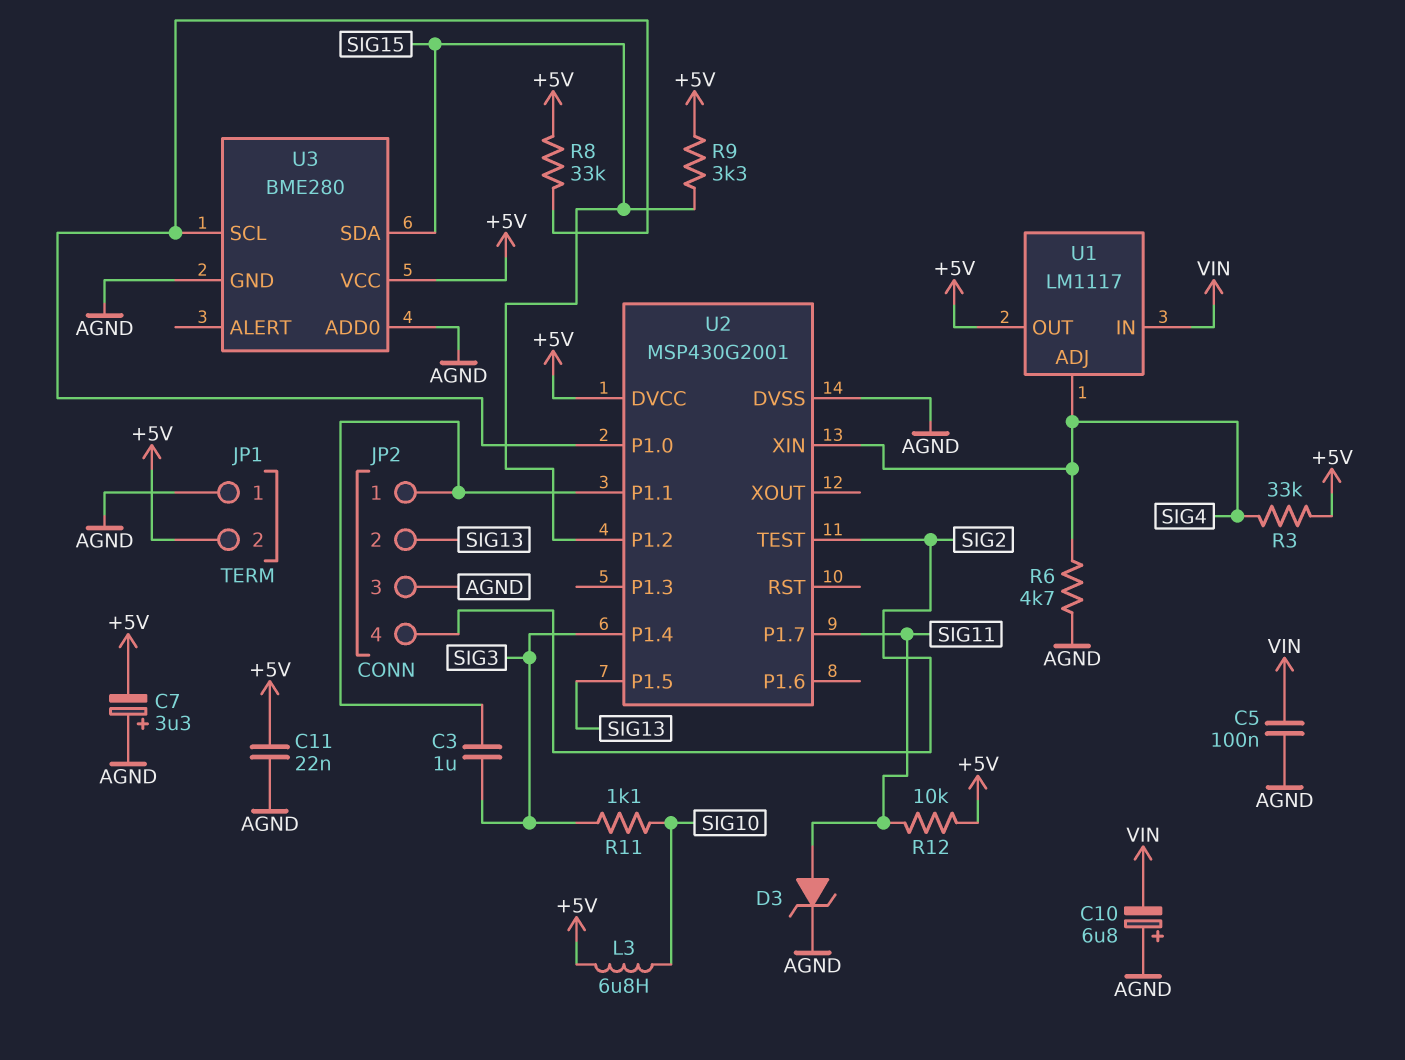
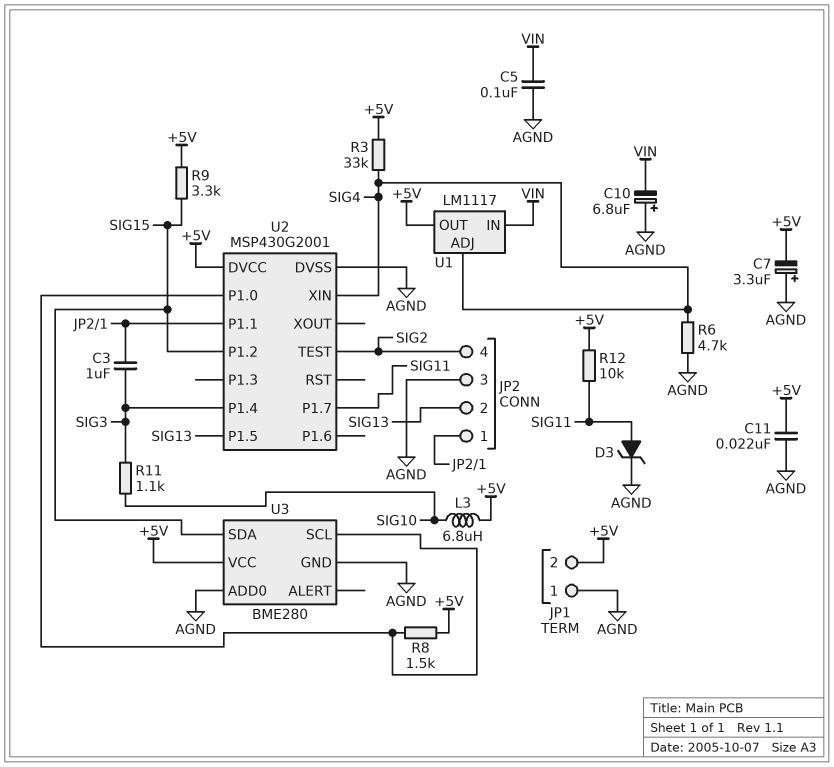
R8: 33k (+5V, U2/P1.0) -> 1.5k (+5V, U2/P1.0)

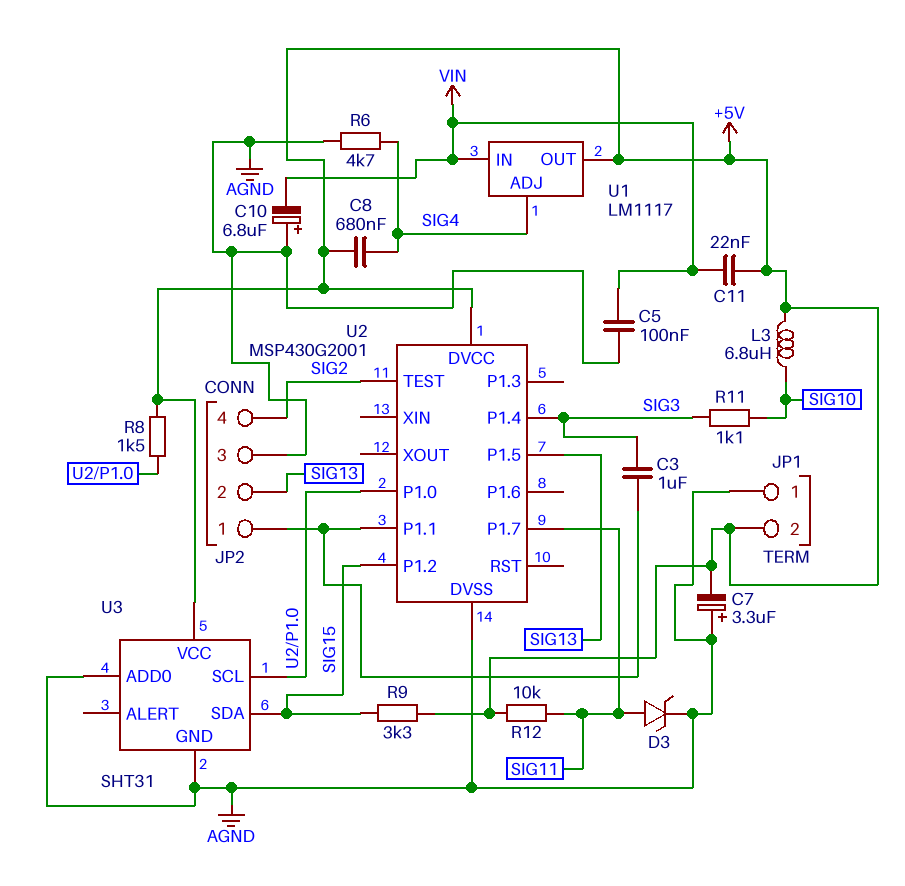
C8: none -> 680nF (+5V, SIG4)
C11: 22nF (+5V, AGND) -> 22nF (+5V, VIN)
R3: 33k (+5V, SIG4) -> none
U2 pin XIN: SIG4 -> none
U3: BME280 -> SHT31

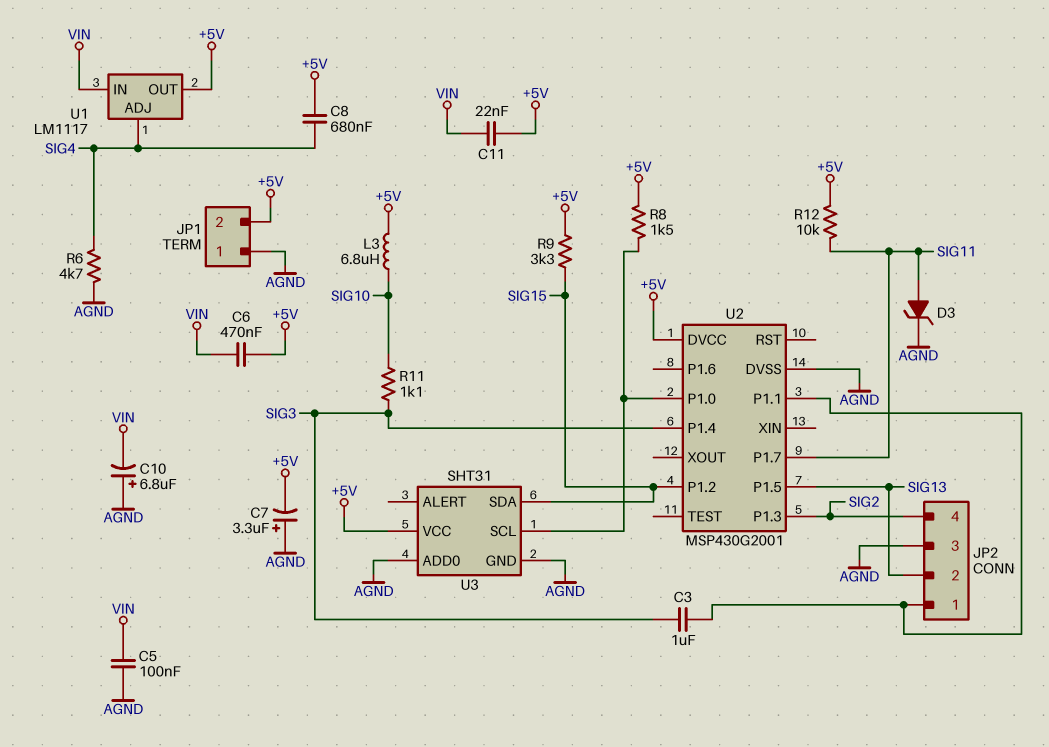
C6: none -> 470nF (+5V, VIN)
U2 pin P1.3: none -> SIG2
U2 pin TEST: SIG2 -> none

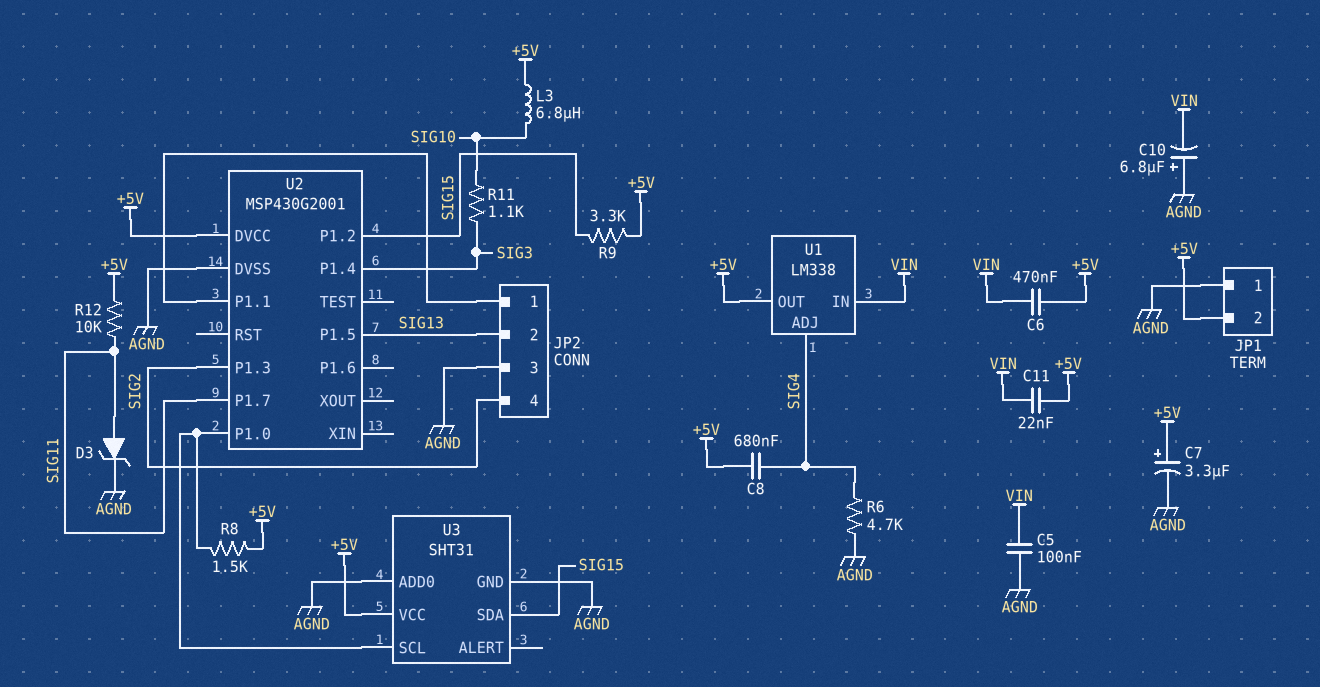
C3: 1uF (JP2/1, SIG3) -> none
C7: 3.3uF (plus AGND, minus +5V) -> 3.3uF (plus +5V, minus AGND)
U1: LM1117 -> LM338

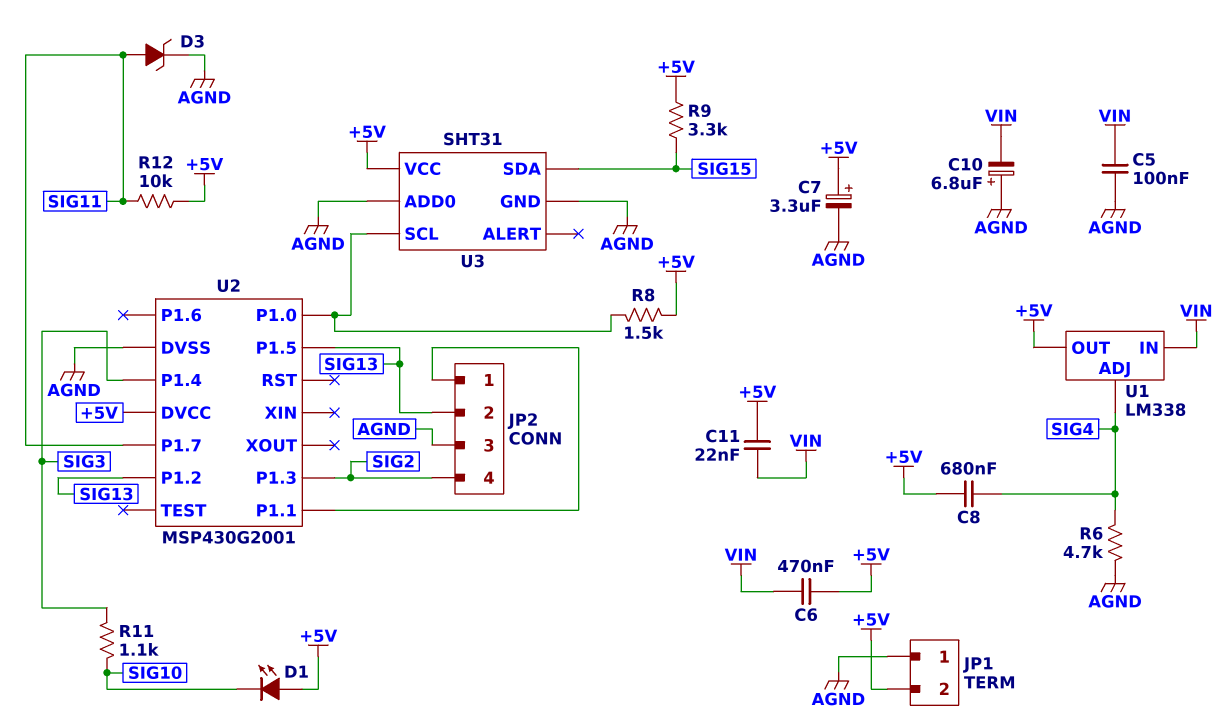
D1: none -> LED (A +5V, K SIG10)
L3: 6.8uH (+5V, SIG10) -> none
U2 pin P1.2: SIG15 -> SIG13

